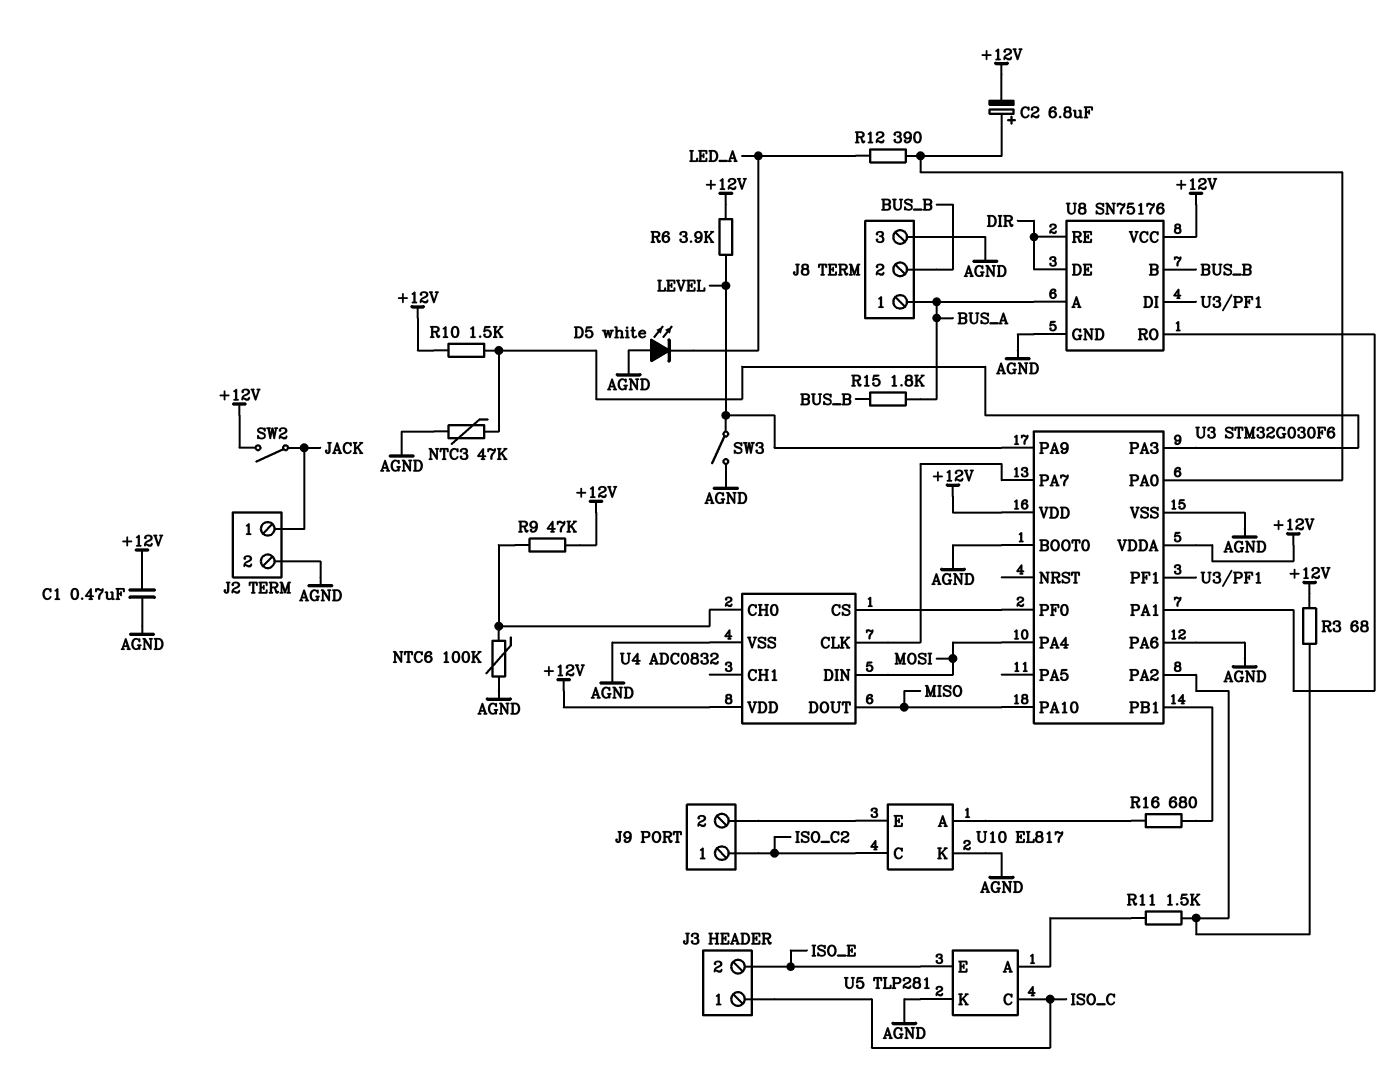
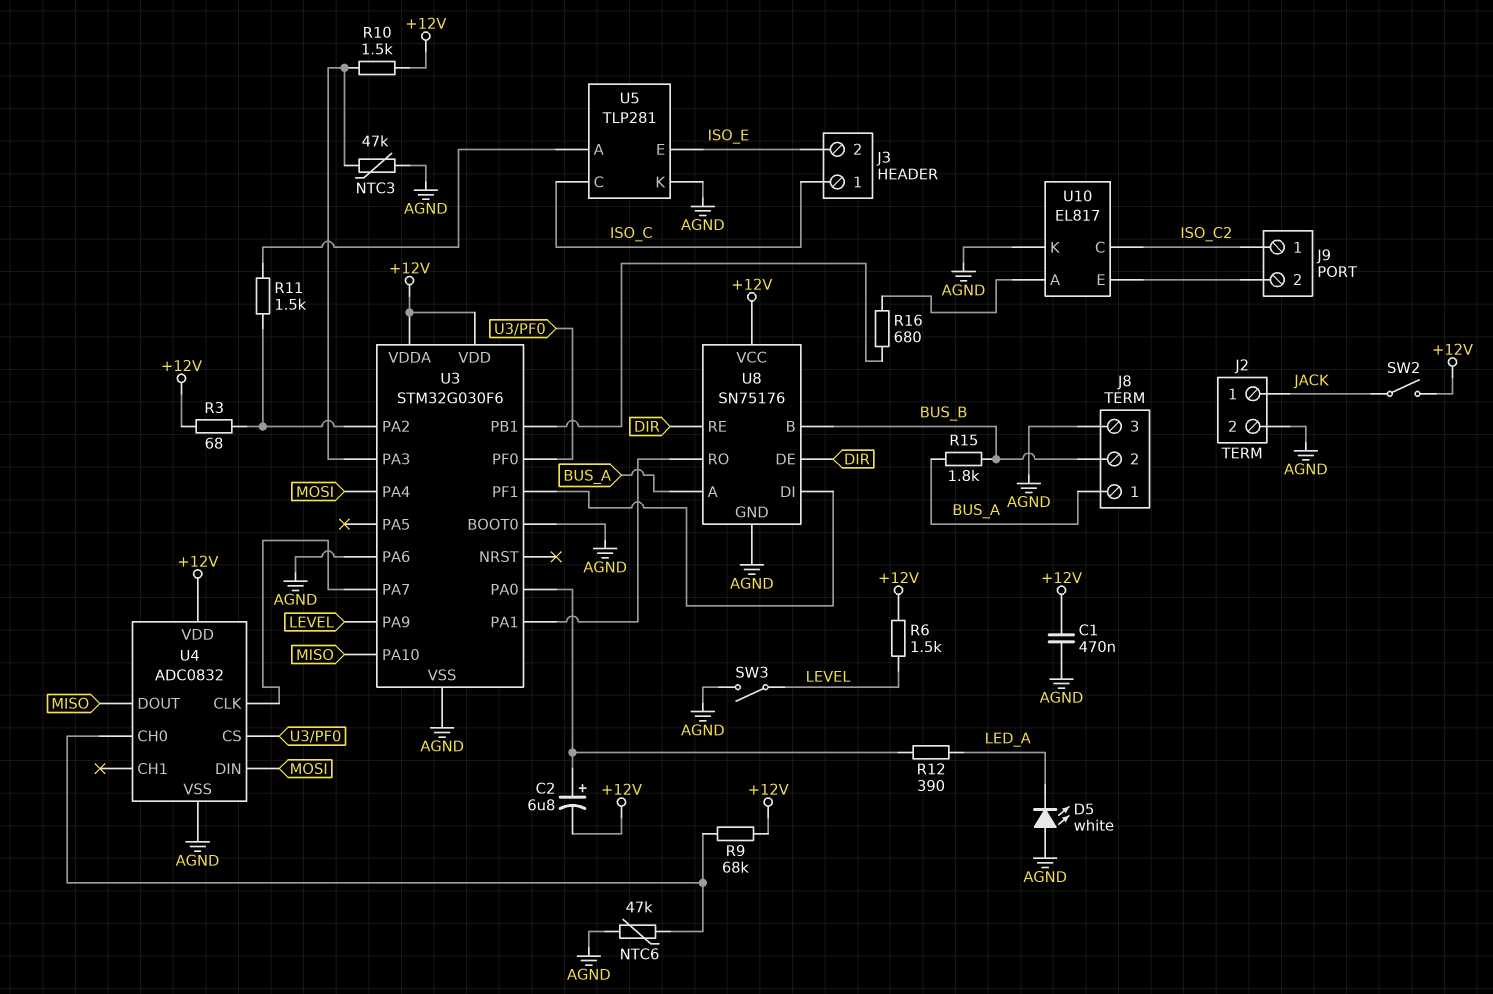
NTC6: 100k (AGND, U4/CH0) -> 47k (AGND, U4/CH0)
R6: 3.9k (+12V, LEVEL) -> 1.5k (+12V, LEVEL)
R9: 47k (+12V, U4/CH0) -> 68k (+12V, U4/CH0)

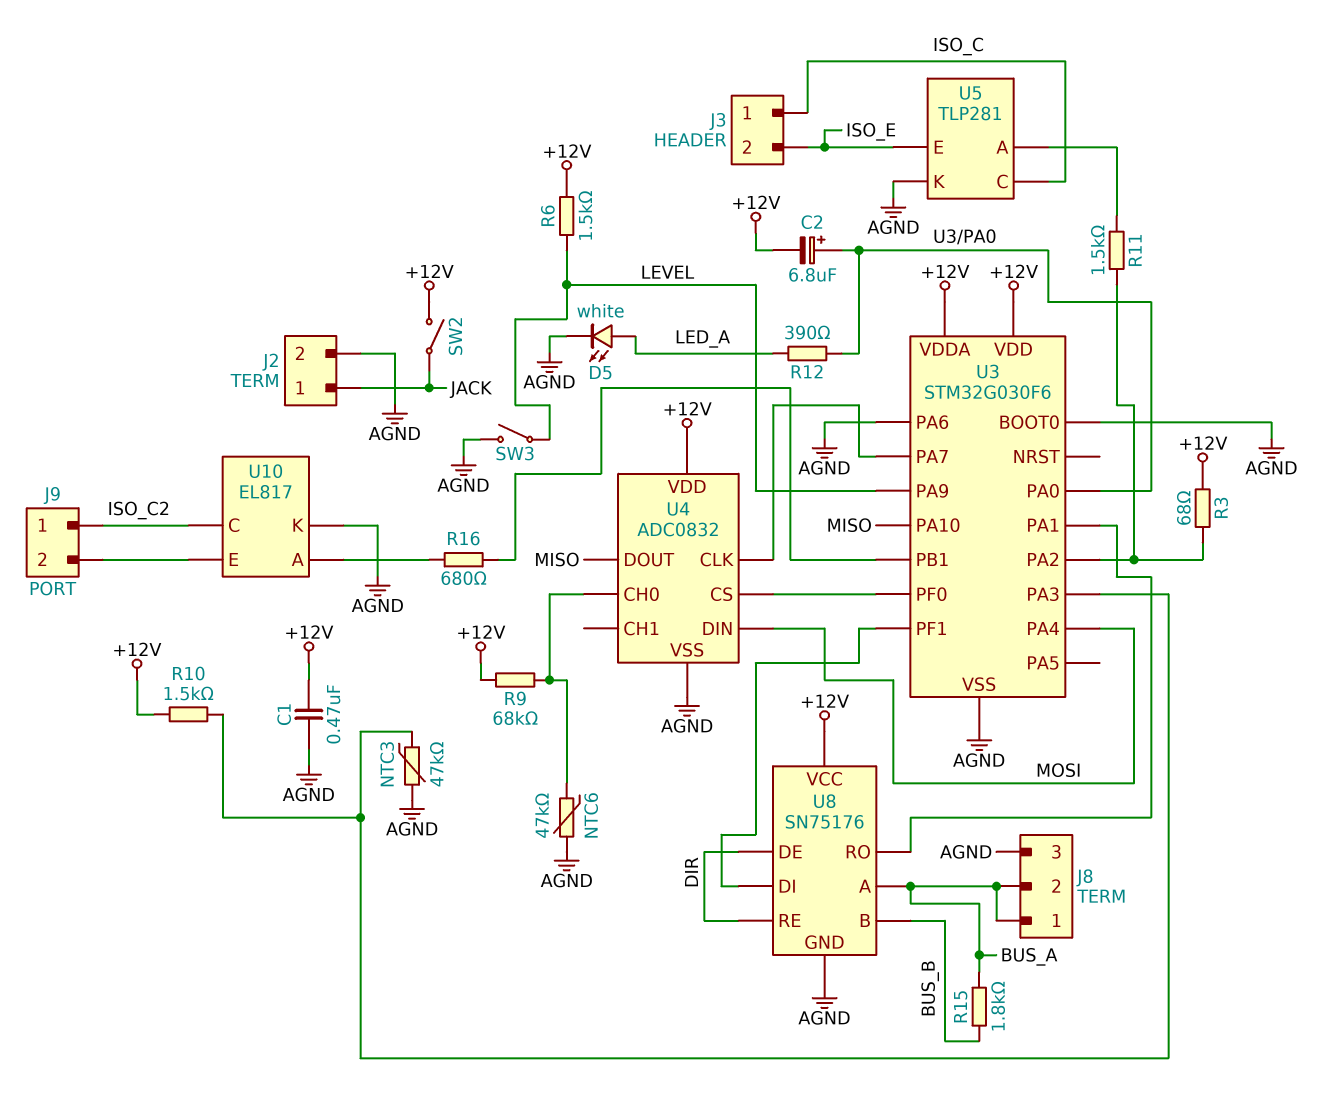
D5: LED white (A AGND, K LED_A) -> LED white (A LED_A, K AGND)
J8 pin 2: BUS_B -> BUS_A

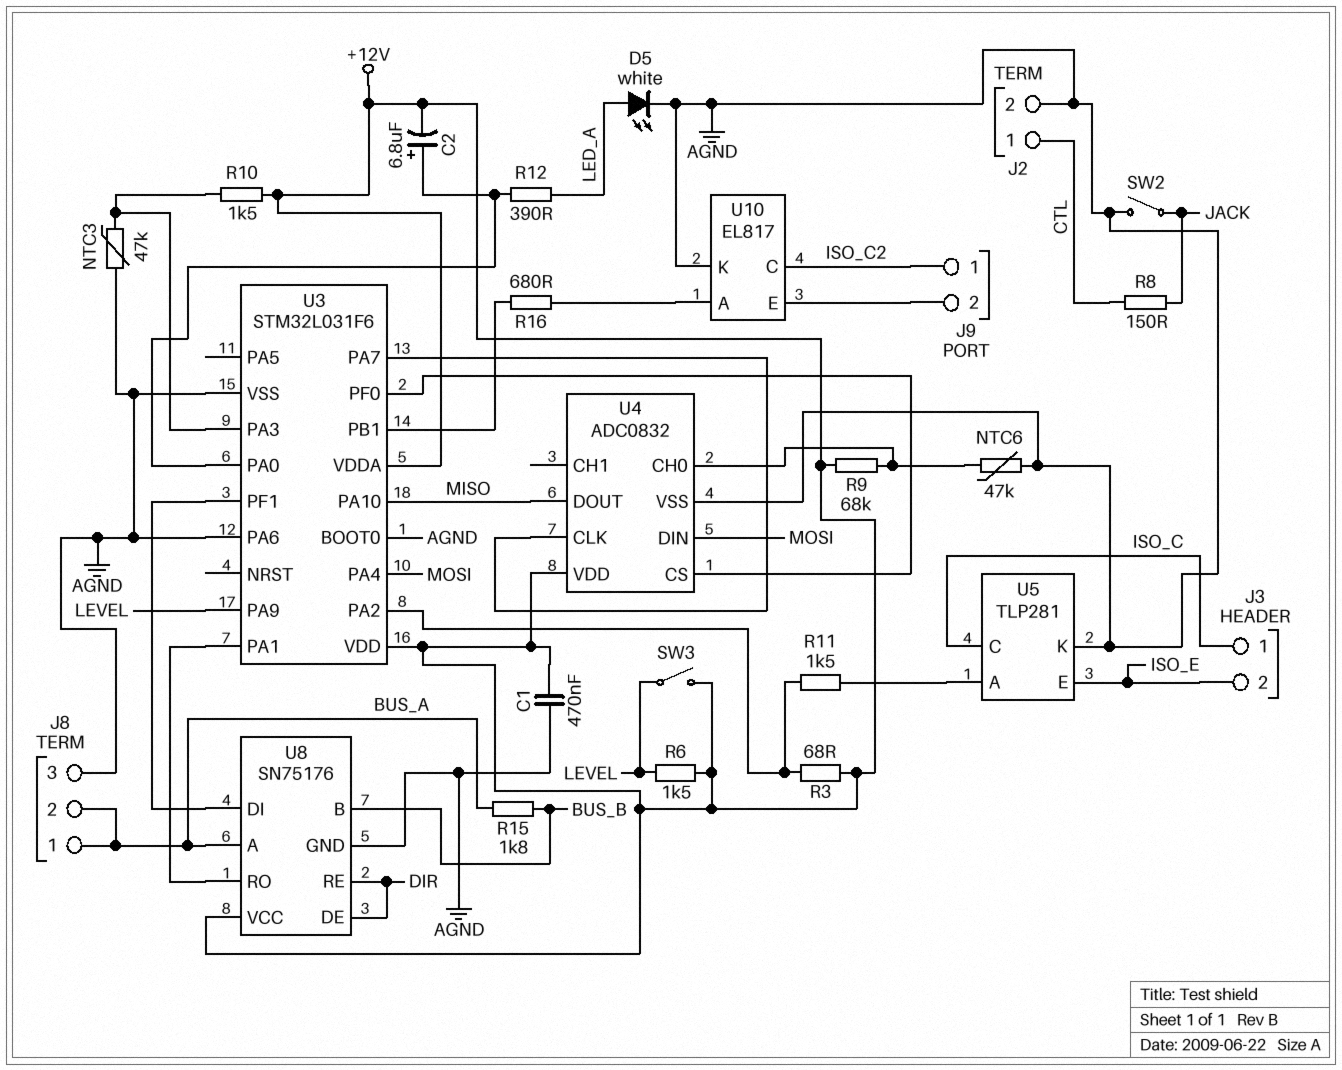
J2 pin 1: JACK -> CTL
R8: none -> 150 (CTL, JACK)
SW2: switch (+12V, JACK) -> switch (AGND, JACK)
SW3: switch (AGND, LEVEL) -> switch (+12V, LEVEL)
U3: STM32G030F6 -> STM32L031F6

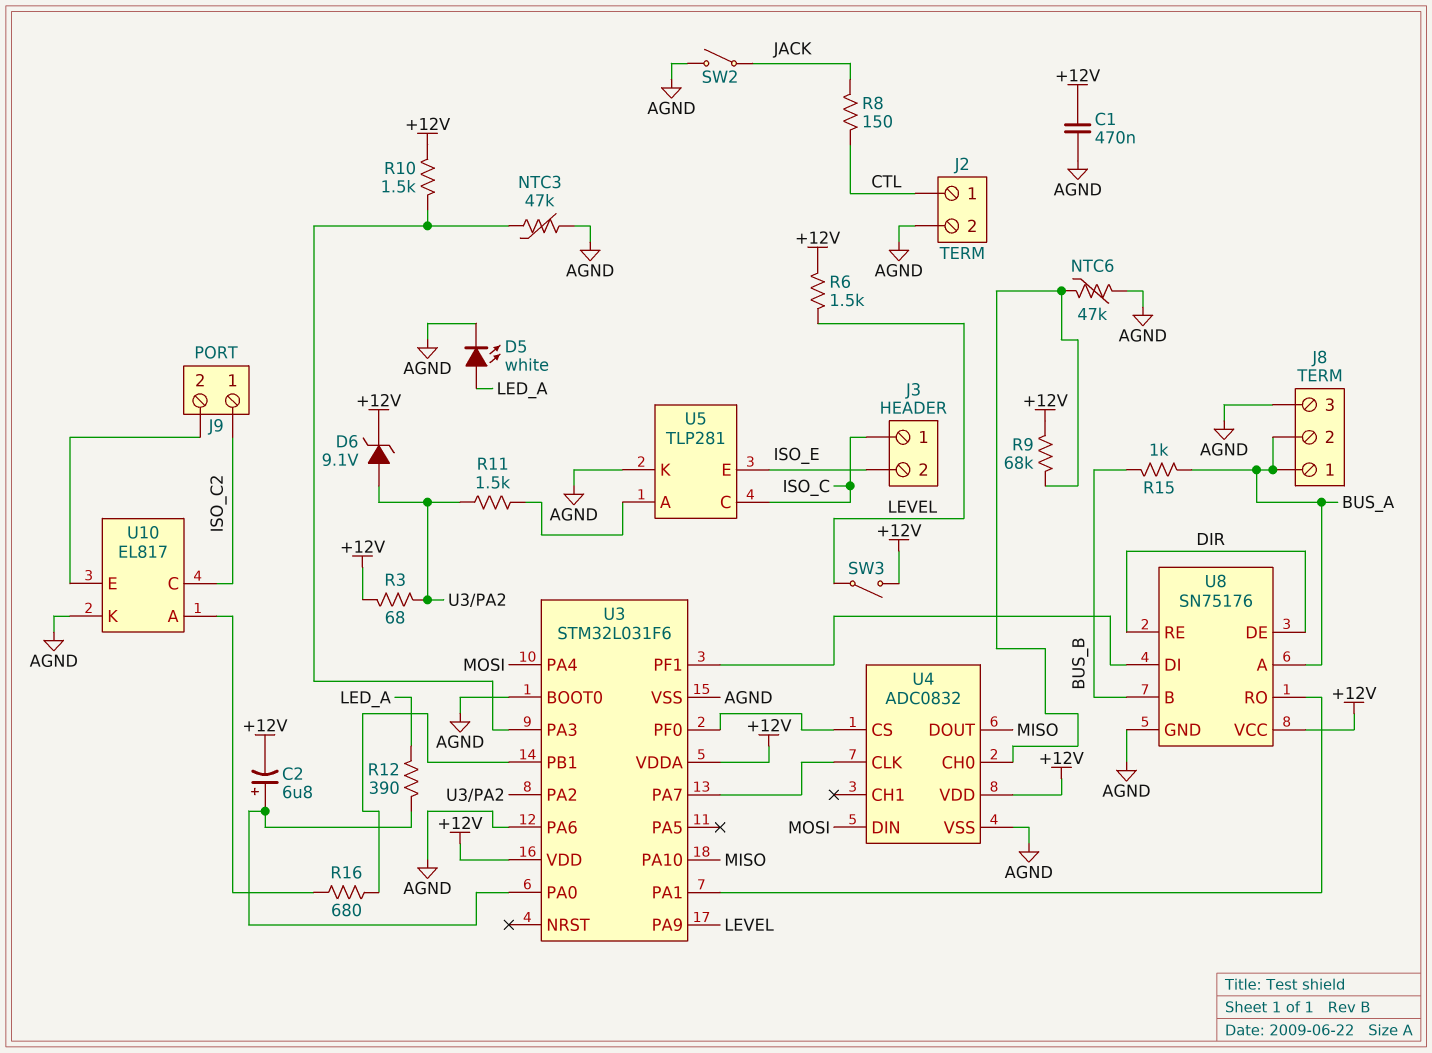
D6: none -> zener 9.1V (A U3/PA2, K +12V)
R15: 1.8k (BUS_A, BUS_B) -> 1k (BUS_A, BUS_B)

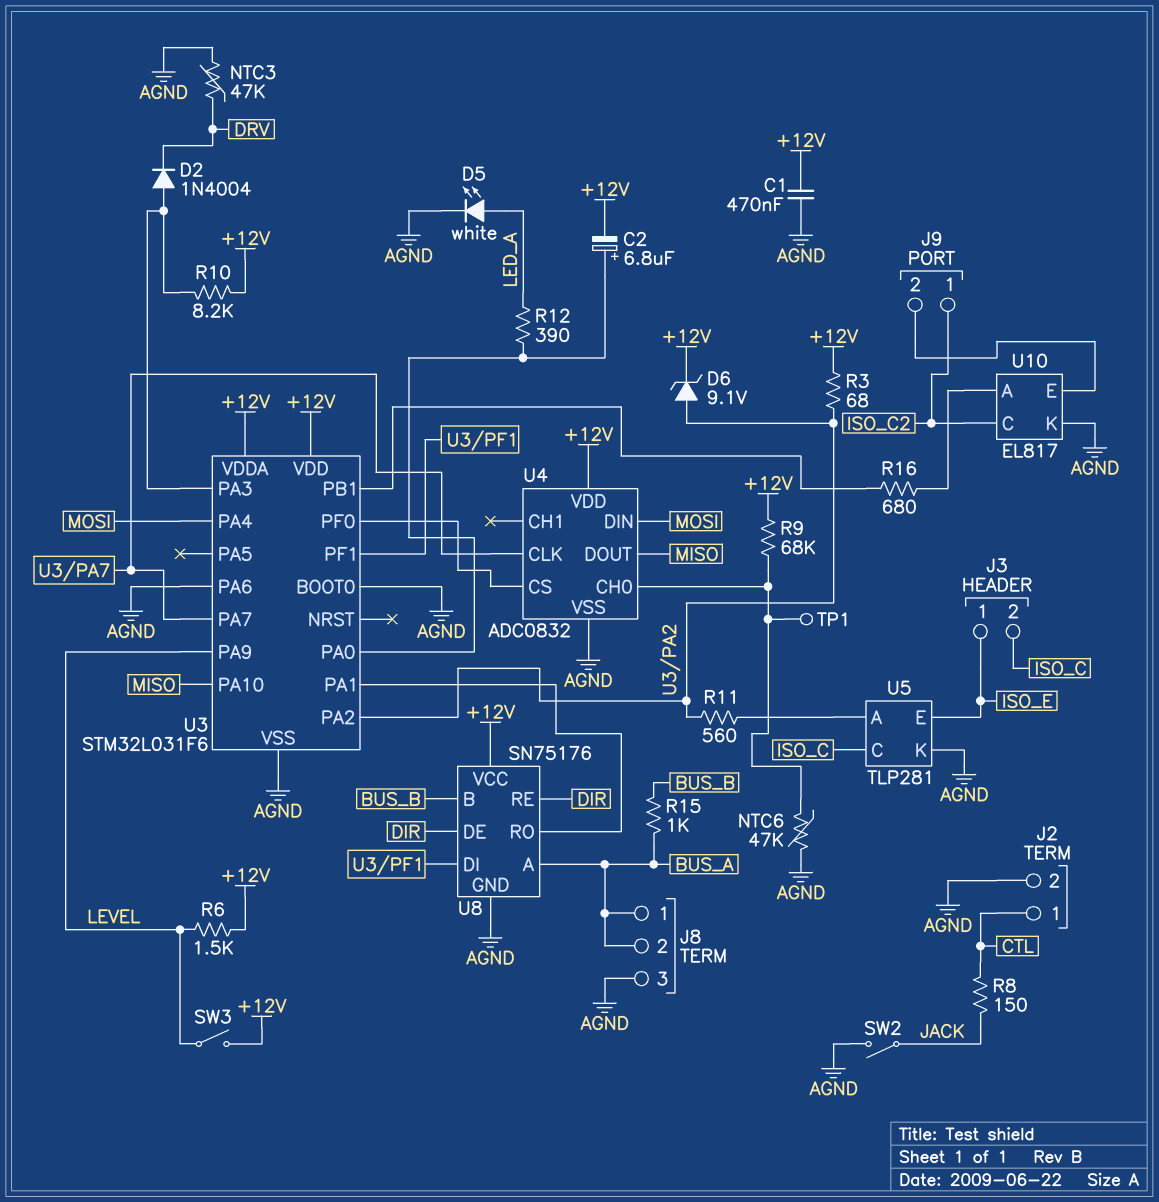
D2: none -> diode 1N4004 (A U3/PA3, K DRV)
J3 pin 1: ISO_C -> ISO_E
J3 pin 2: ISO_E -> ISO_C
NTC3: 47k (AGND, U3/PA3) -> 47k (AGND, DRV)
R10: 1.5k (+12V, U3/PA3) -> 8.2k (+12V, U3/PA3)
R11: 1.5k (U3/PA2, U5/A) -> 560 (U3/PA2, U5/A)
TP1: none -> test point (U4/CH0)

